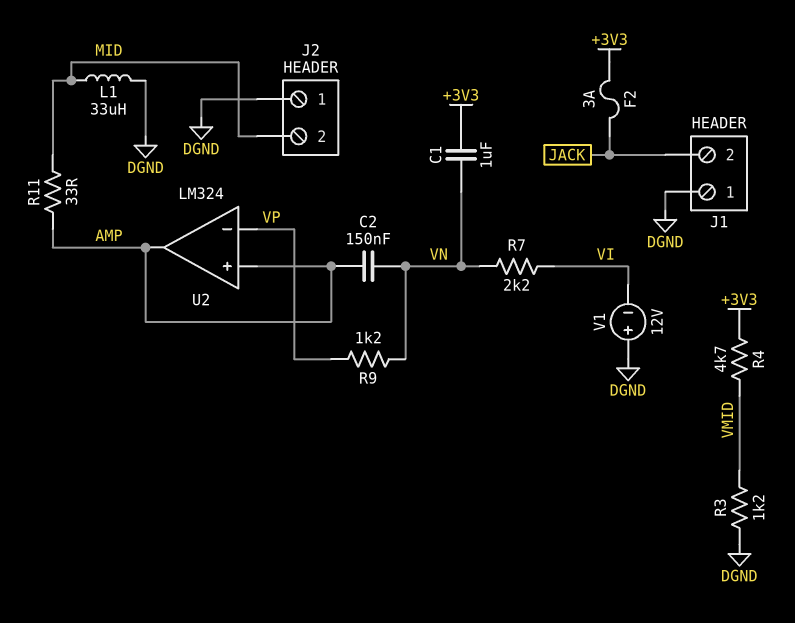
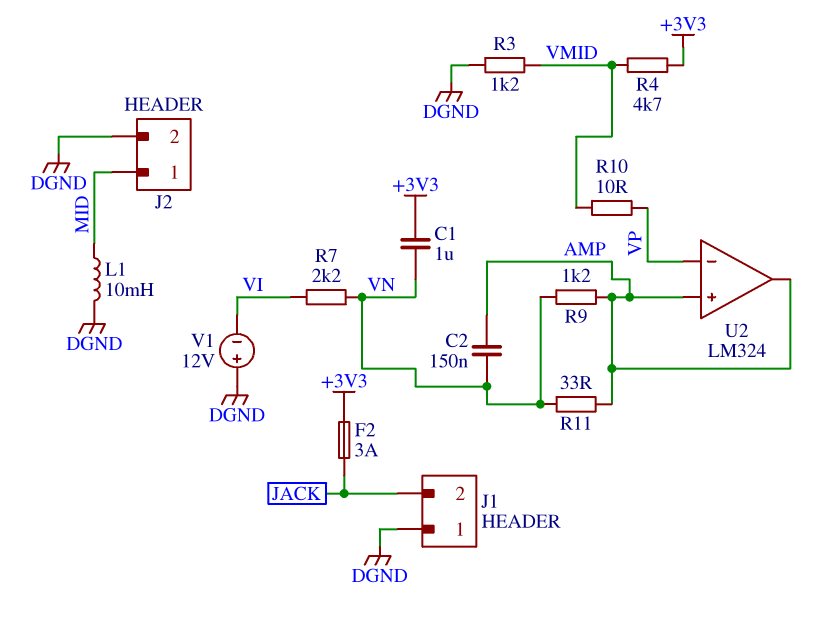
J2 pin 1: DGND -> MID
J2 pin 2: MID -> DGND
L1: 33uH (DGND, MID) -> 10mH (DGND, MID)
R9: 1.2k (VN, VP) -> 1.2k (AMP, VN)
R10: none -> 10 (VMID, VP)
R11: 33 (AMP, MID) -> 33 (AMP, VN)

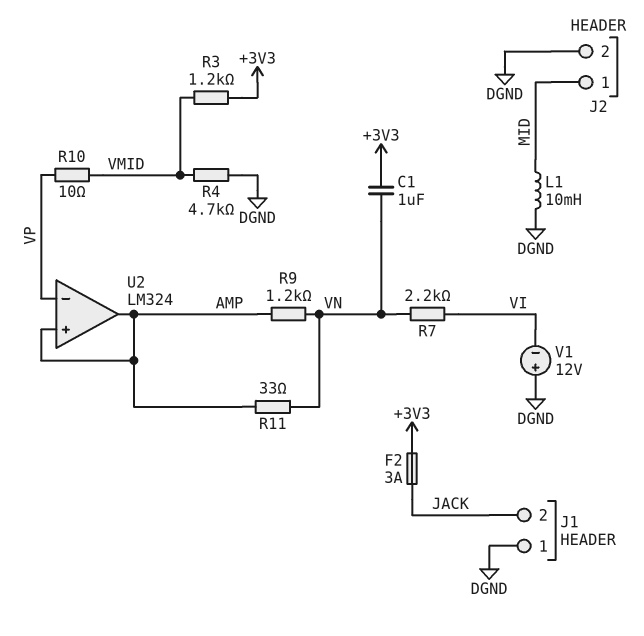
C2: 150nF (AMP, VN) -> none
R3: 1.2k (DGND, VMID) -> 1.2k (+3V3, VMID)
R4: 4.7k (+3V3, VMID) -> 4.7k (DGND, VMID)

